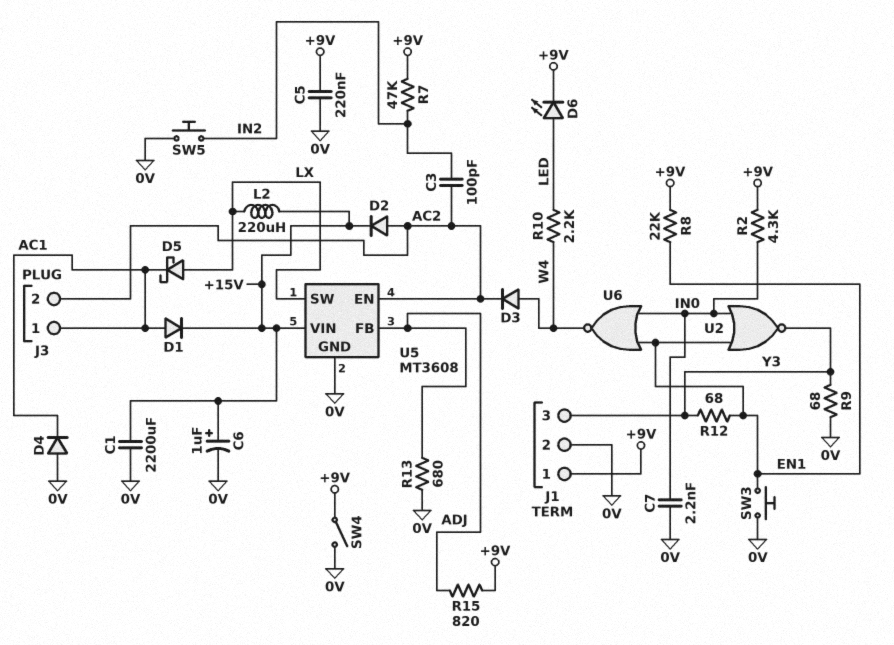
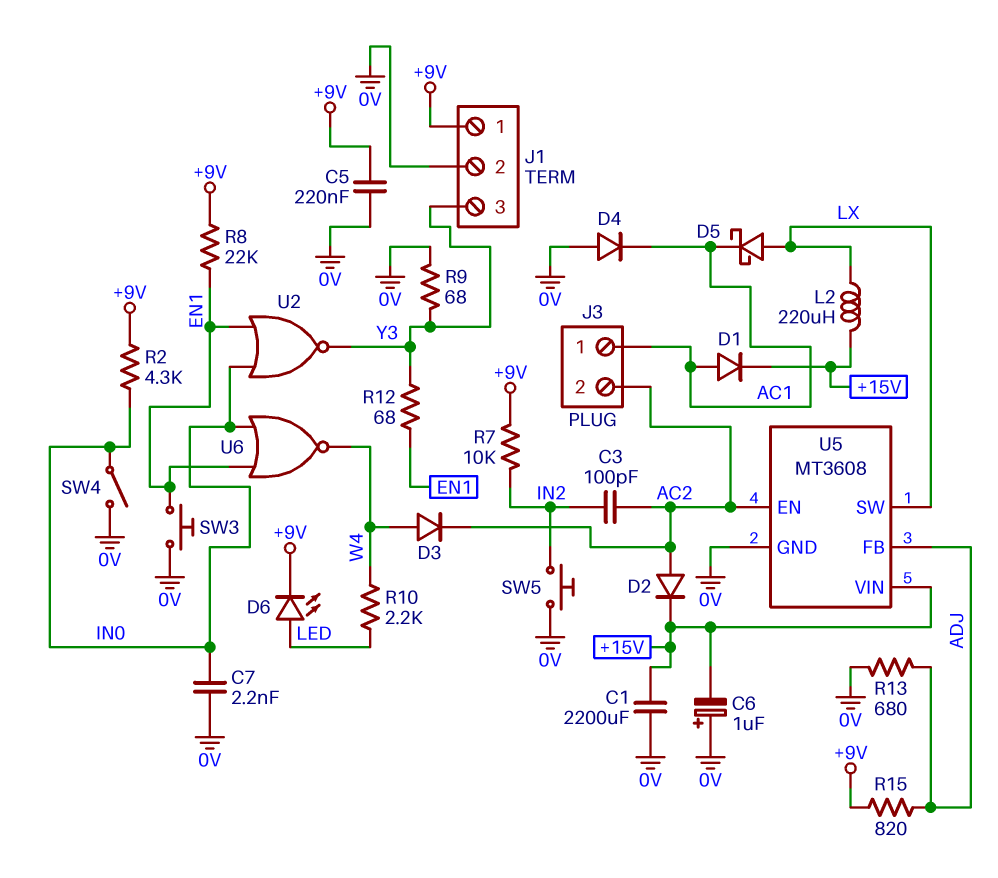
C6: 1uF (plus +15V, minus 0V) -> 1uF (plus 0V, minus +15V)
R7: 47k (+9V, IN2) -> 10k (+9V, IN2)
SW4: switch (+9V, 0V) -> switch (0V, IN0)

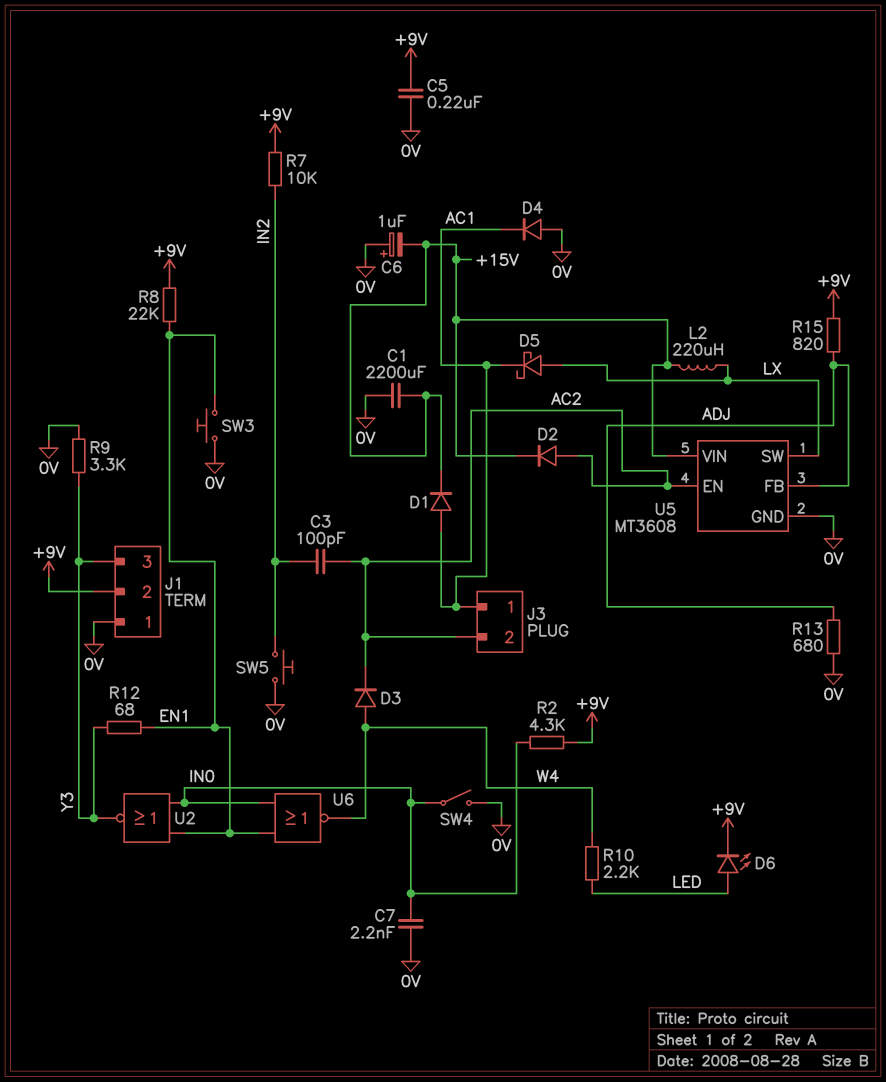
J1 pin 1: +9V -> 0V
J1 pin 2: 0V -> +9V
R9: 68 (0V, Y3) -> 3.3k (0V, Y3)

